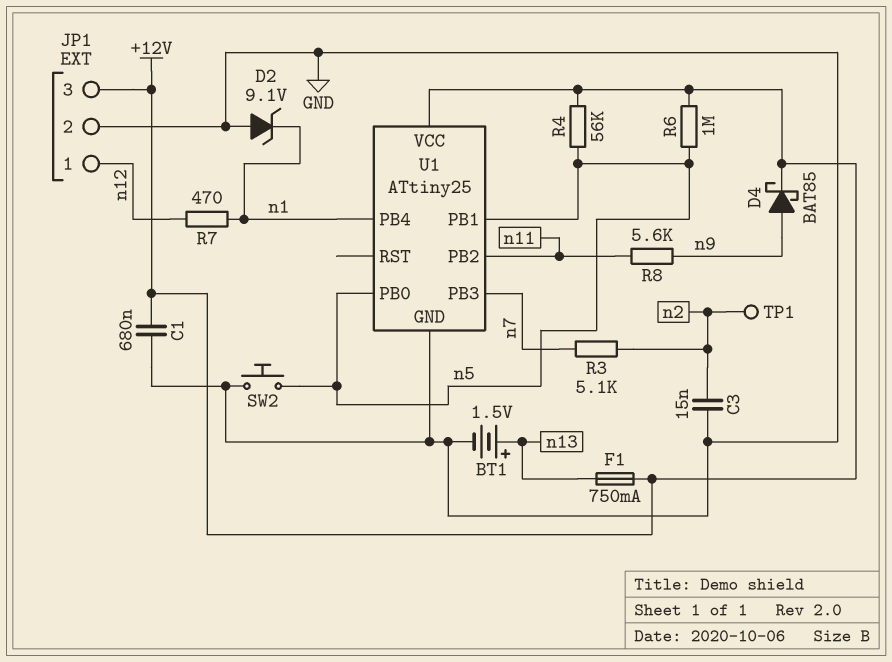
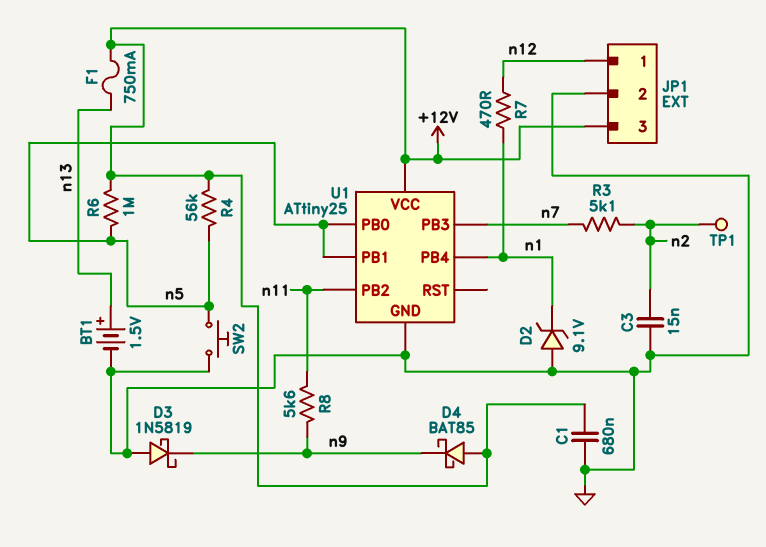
D3: none -> schottky 1N5819 (A GND, K n9)
D4: schottky BAT85 (A n9, K +12V) -> schottky BAT85 (A +12V, K n9)

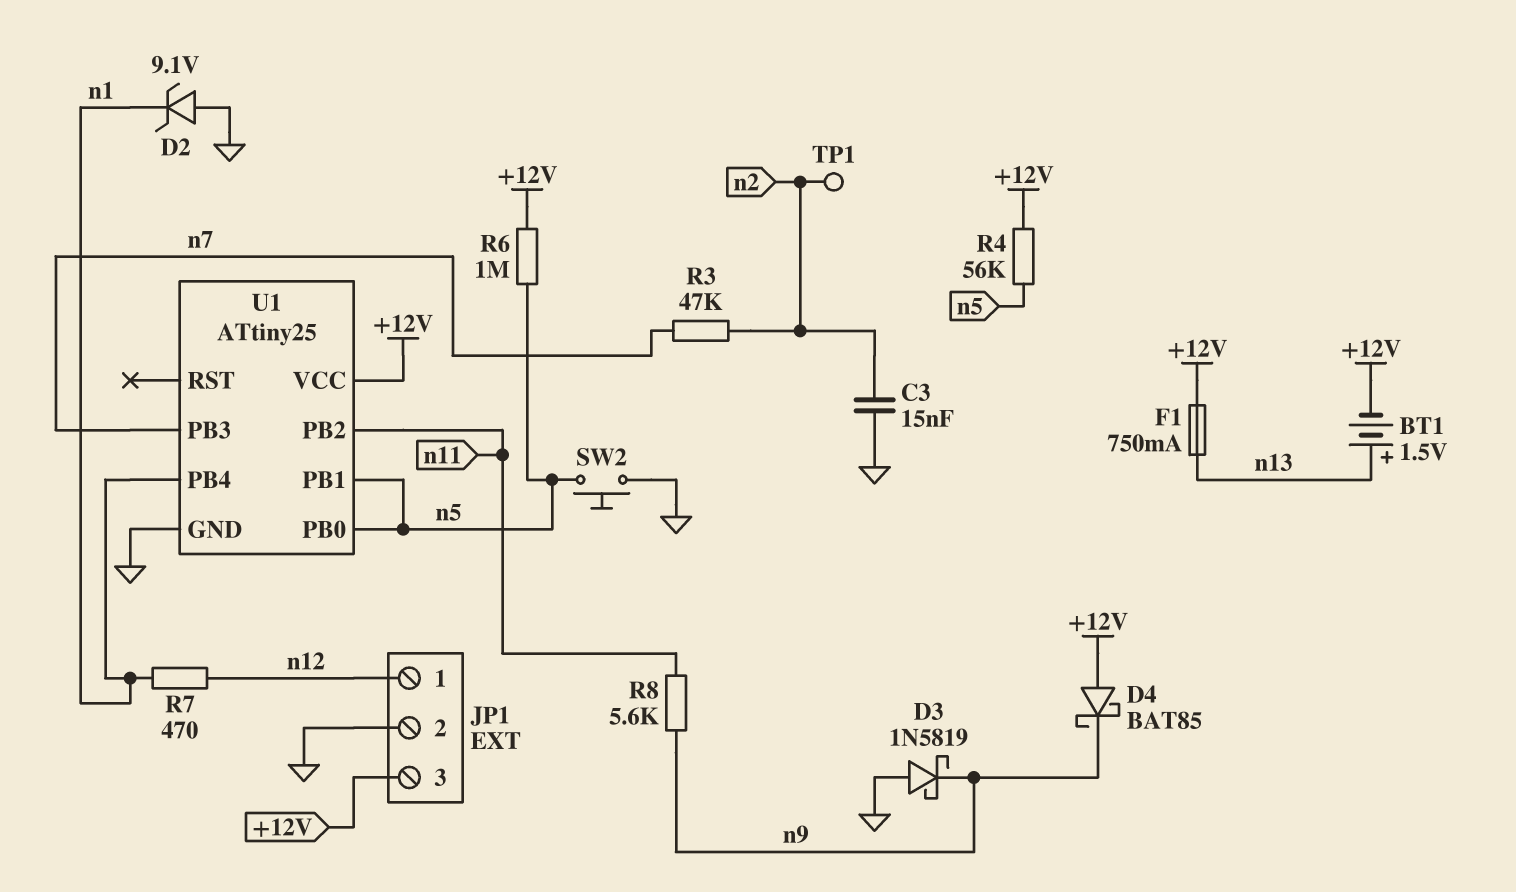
BT1: 1.5V (plus n13, minus GND) -> 1.5V (plus n13, minus +12V)
C1: 680nF (+12V, GND) -> none
R3: 5.1k (n2, n7) -> 47k (n2, n7)

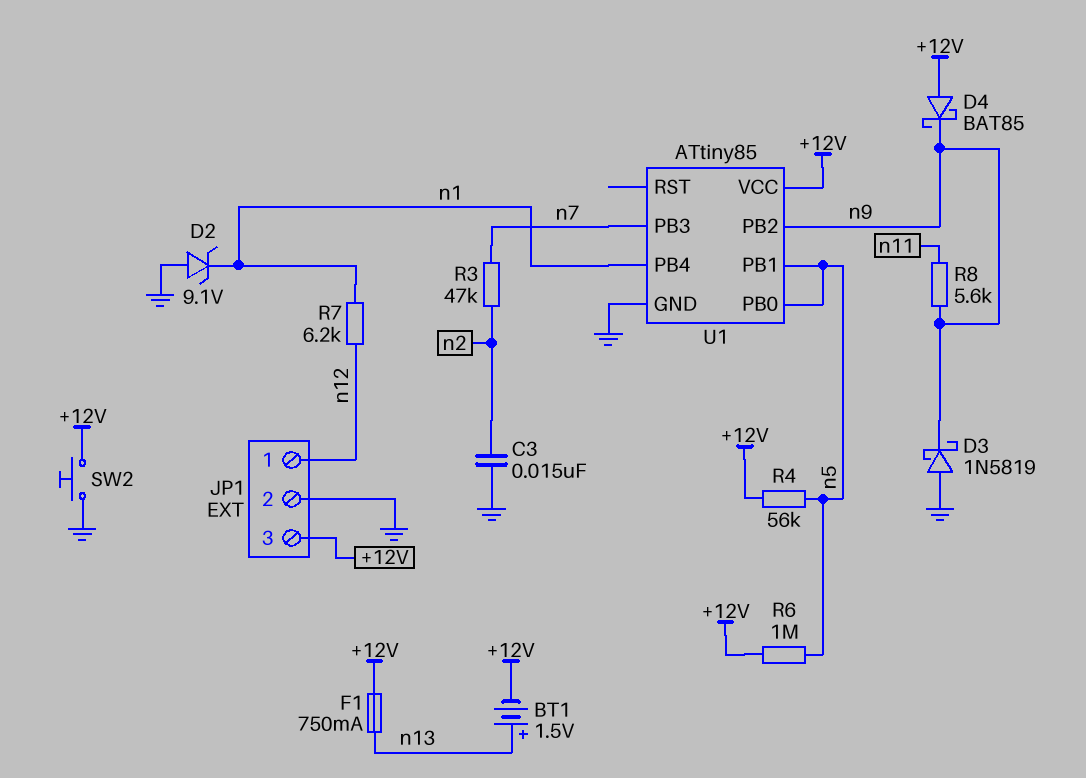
R7: 470 (n1, n12) -> 6.2k (n1, n12)
SW2: button (GND, n5) -> button (+12V, GND)
TP1: test point (n2) -> none
U1: ATtiny25 -> ATtiny85
U1 pin PB2: n11 -> n9

